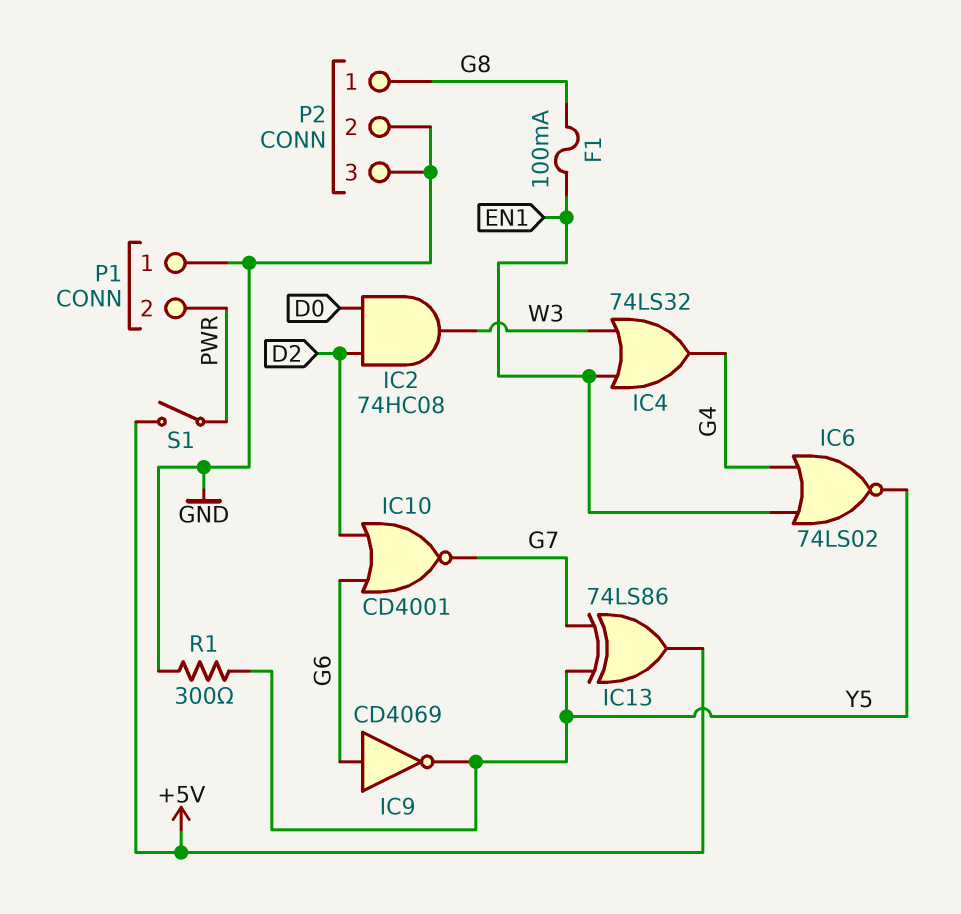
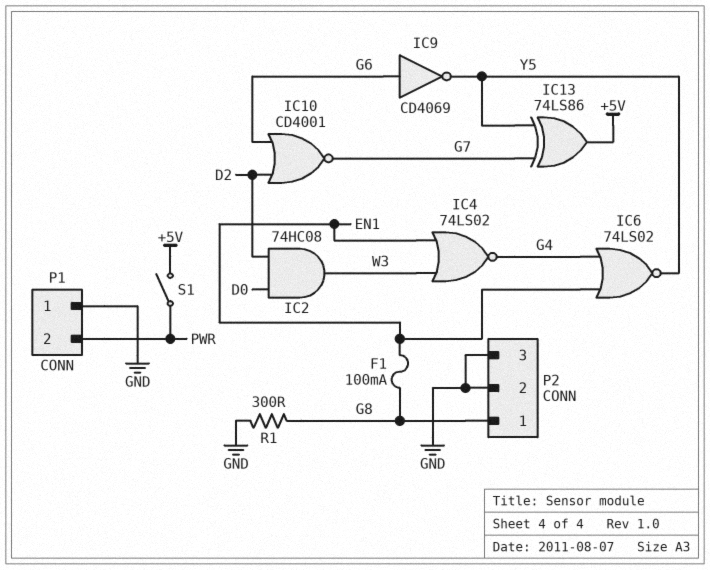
IC4: OR 74LS32 (in EN1, in W3, out G4) -> NOR 74LS02 (in EN1, in W3, out G4)
R1: 300 (GND, Y5) -> 300 (G8, GND)

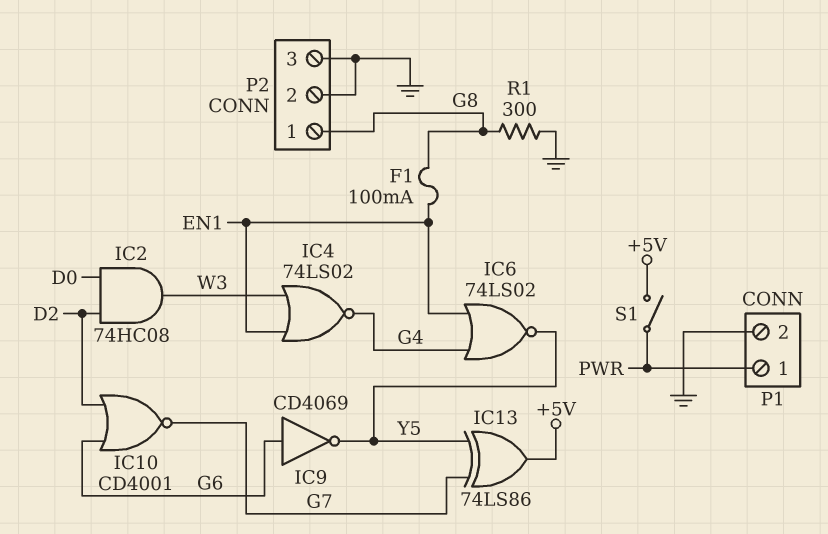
P1 pin 1: GND -> PWR
P1 pin 2: PWR -> GND

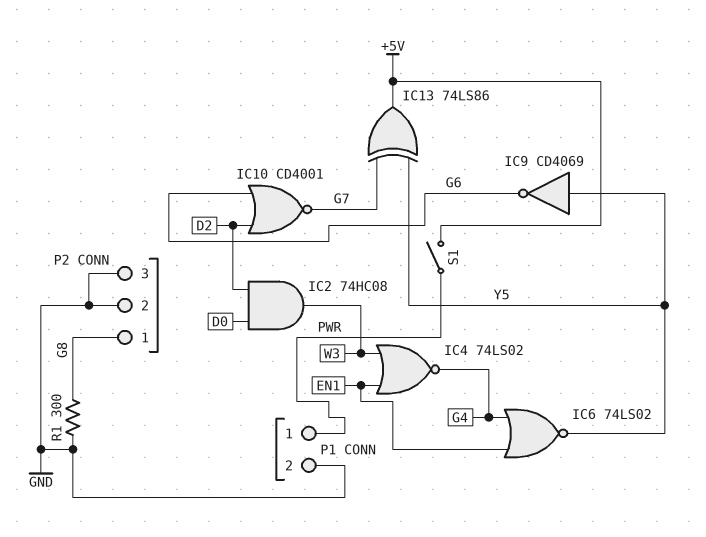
F1: 100mA (EN1, G8) -> none
IC9: NOT CD4069 (in G6, out Y5) -> NOT CD4069 (in Y5, out G6)

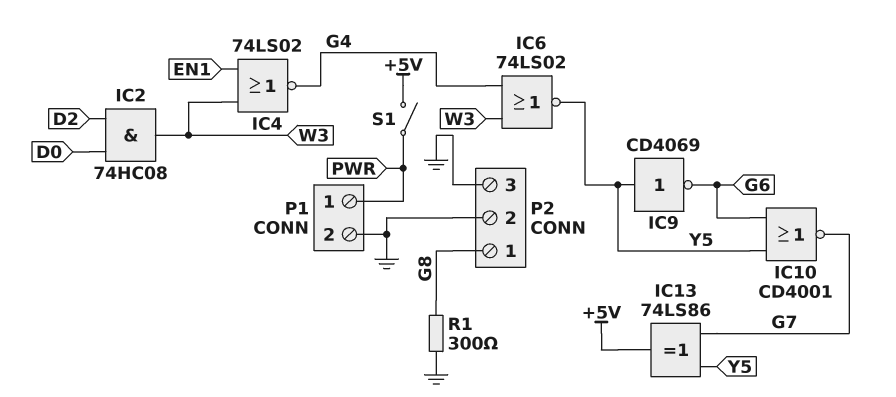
IC6: NOR 74LS02 (in EN1, in G4, out Y5) -> NOR 74LS02 (in G4, in W3, out Y5)
IC10: NOR CD4001 (in D2, in G6, out G7) -> NOR CD4001 (in G6, in Y5, out G7)

